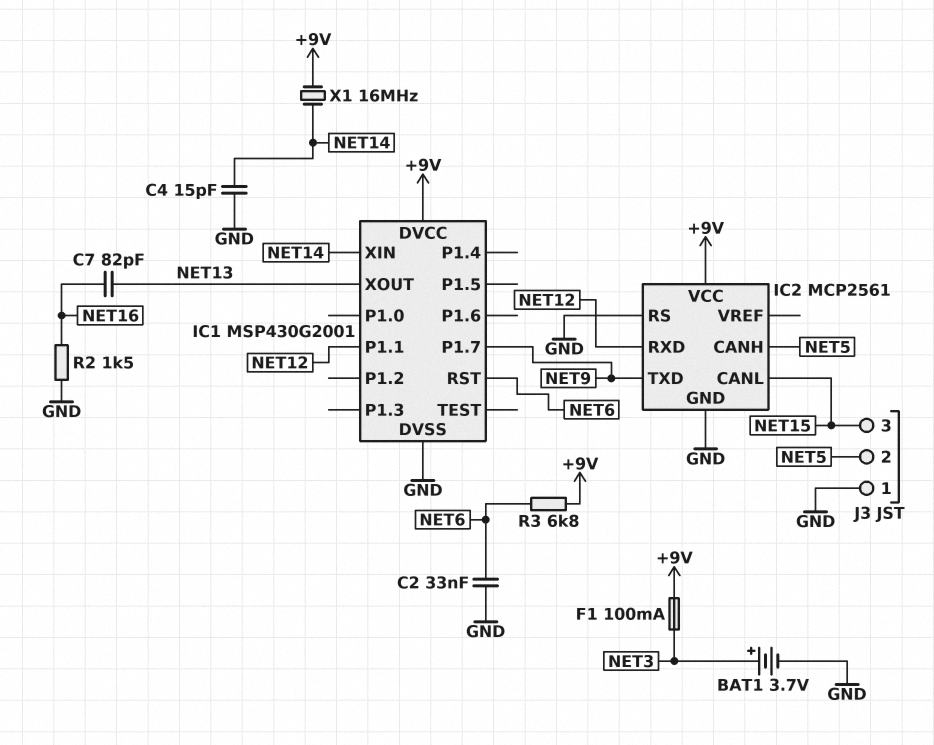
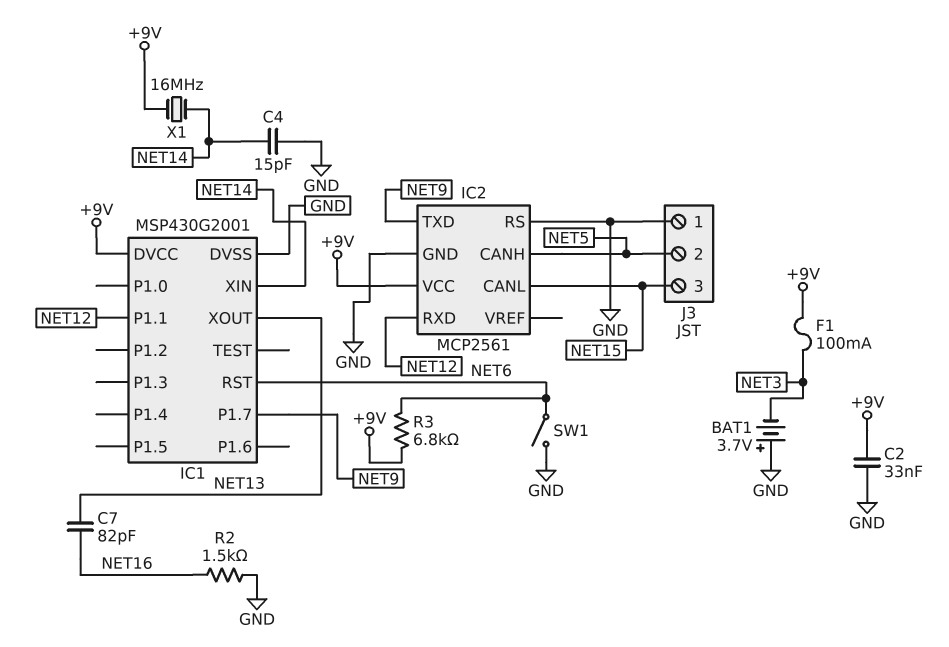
BAT1: 3.7V (plus NET3, minus GND) -> 3.7V (plus GND, minus NET3)
C2: 33nF (GND, NET6) -> 33nF (+9V, GND)
SW1: none -> switch (GND, NET6)

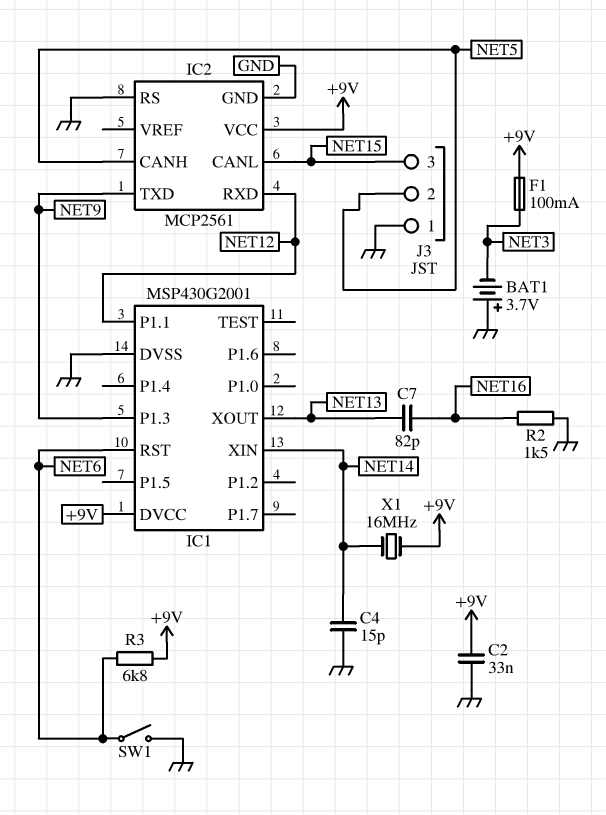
IC1 pin P1.3: none -> NET9
IC1 pin P1.7: NET9 -> none

